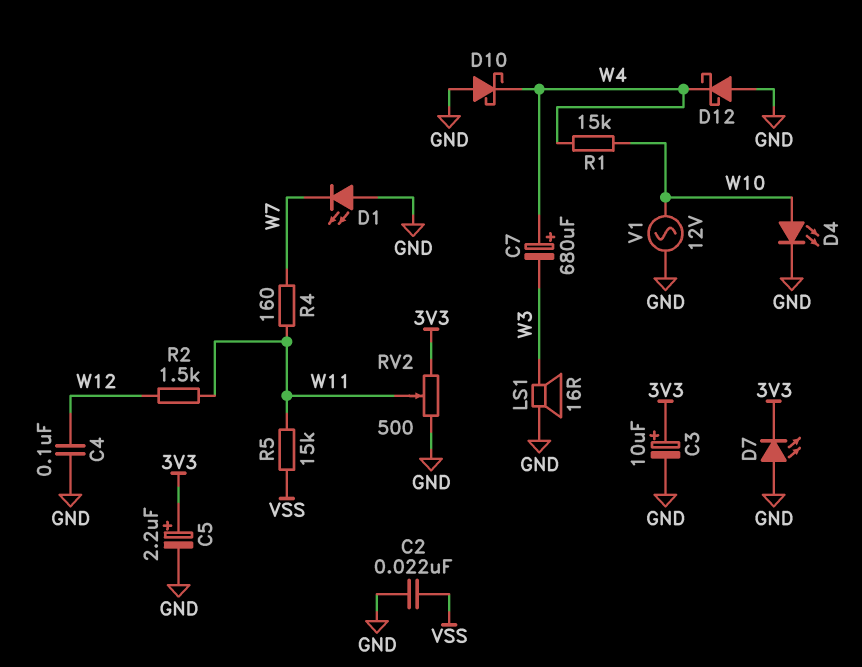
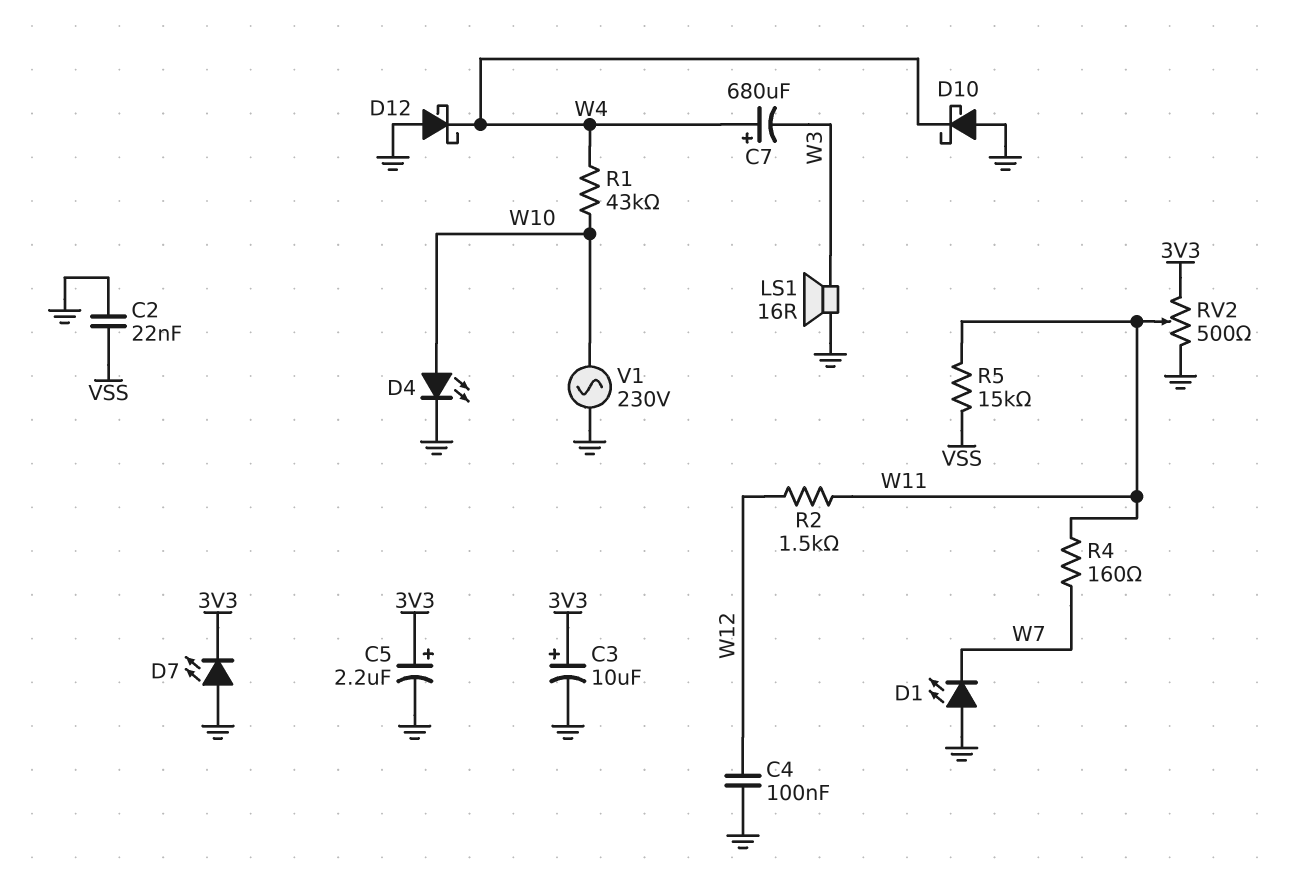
R1: 15k (W4, W10) -> 43k (W4, W10)
V1: AC 12V (GND, W10) -> AC 230V (GND, W10)

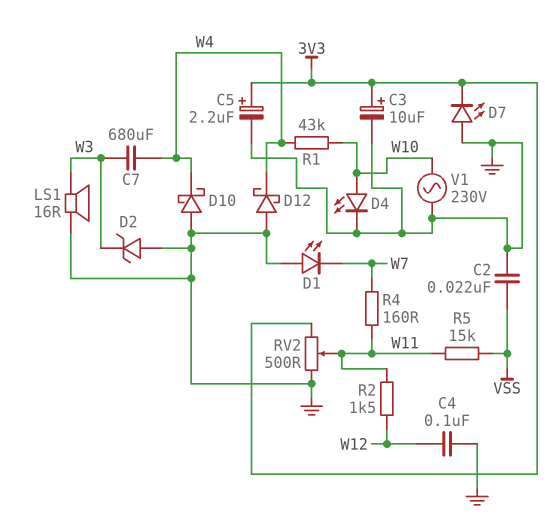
C7: 680uF (plus W4, minus W3) -> 680uF (W3, W4)
D2: none -> zener (A GND, K W3)

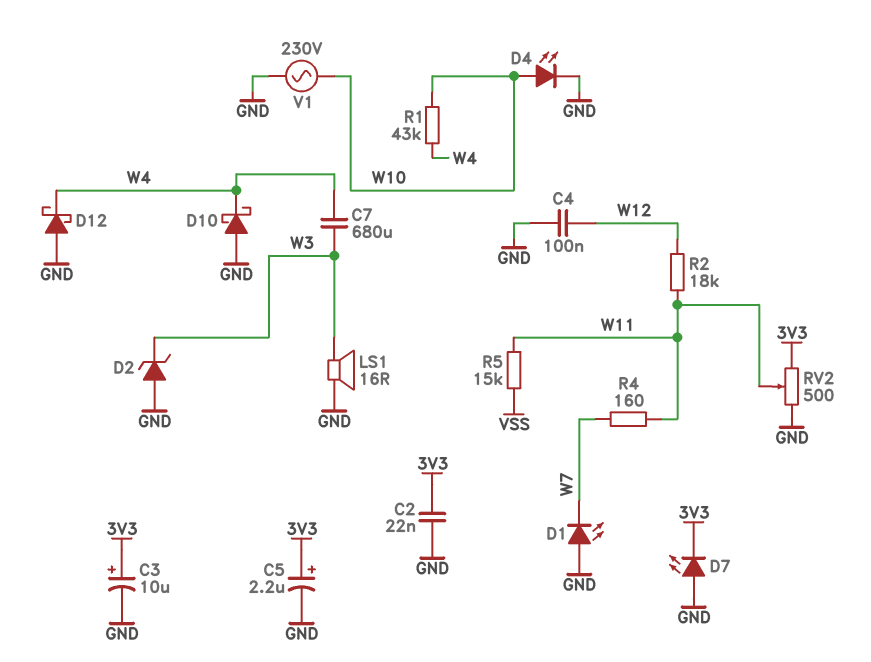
C2: 22nF (GND, VSS) -> 22nF (3V3, GND)
R2: 1.5k (W11, W12) -> 18k (W11, W12)

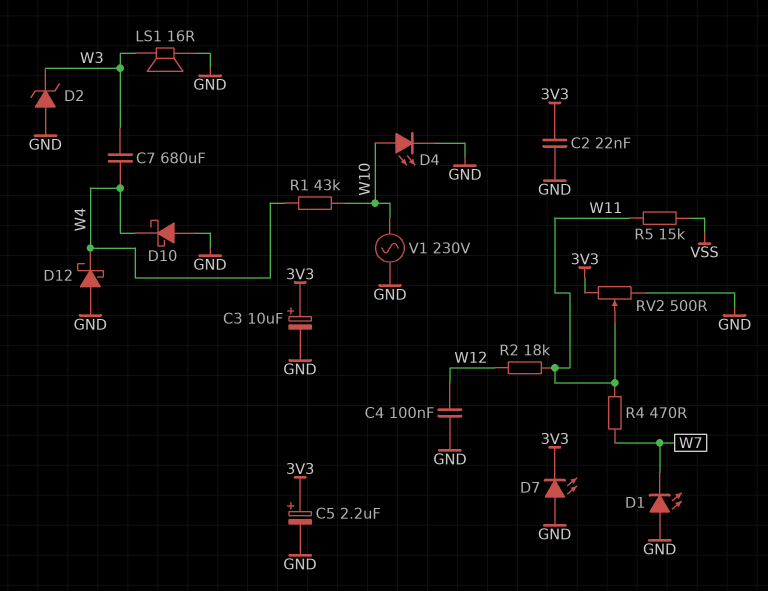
R4: 160 (W7, W11) -> 470 (W7, W11)

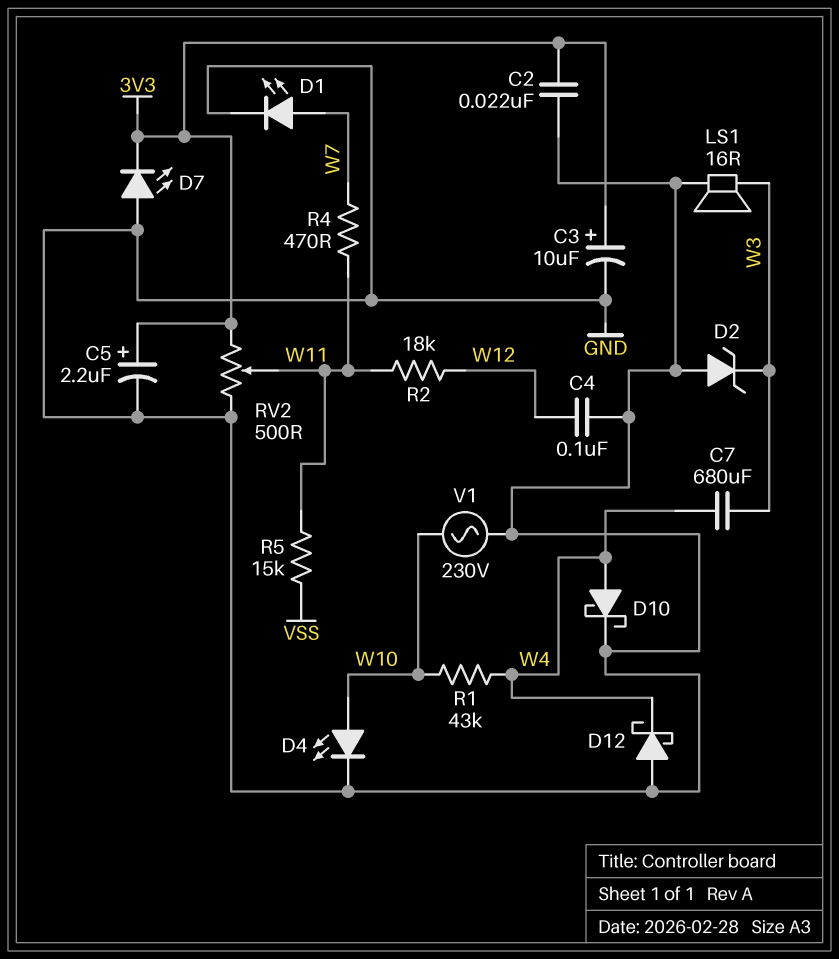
D1: LED (A GND, K W7) -> LED (A W7, K GND)
D10: schottky (A GND, K W4) -> schottky (A W4, K GND)

